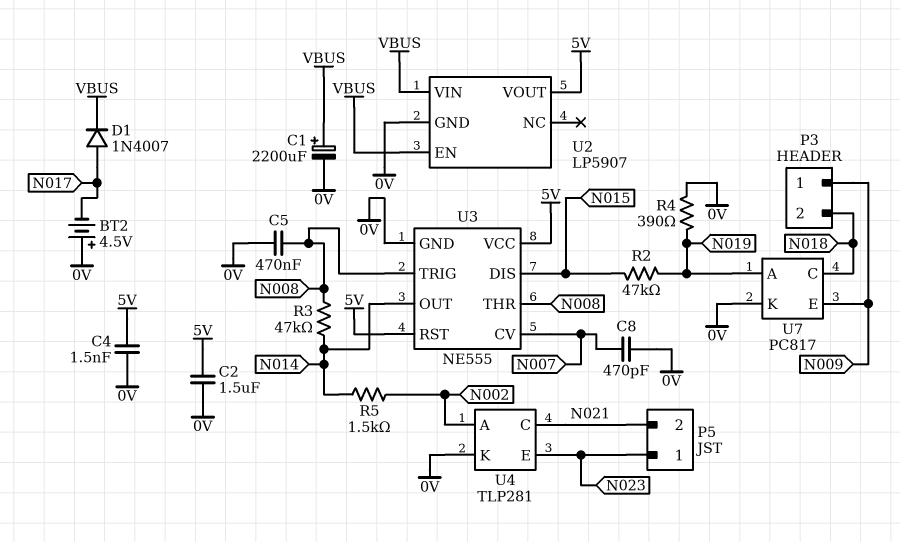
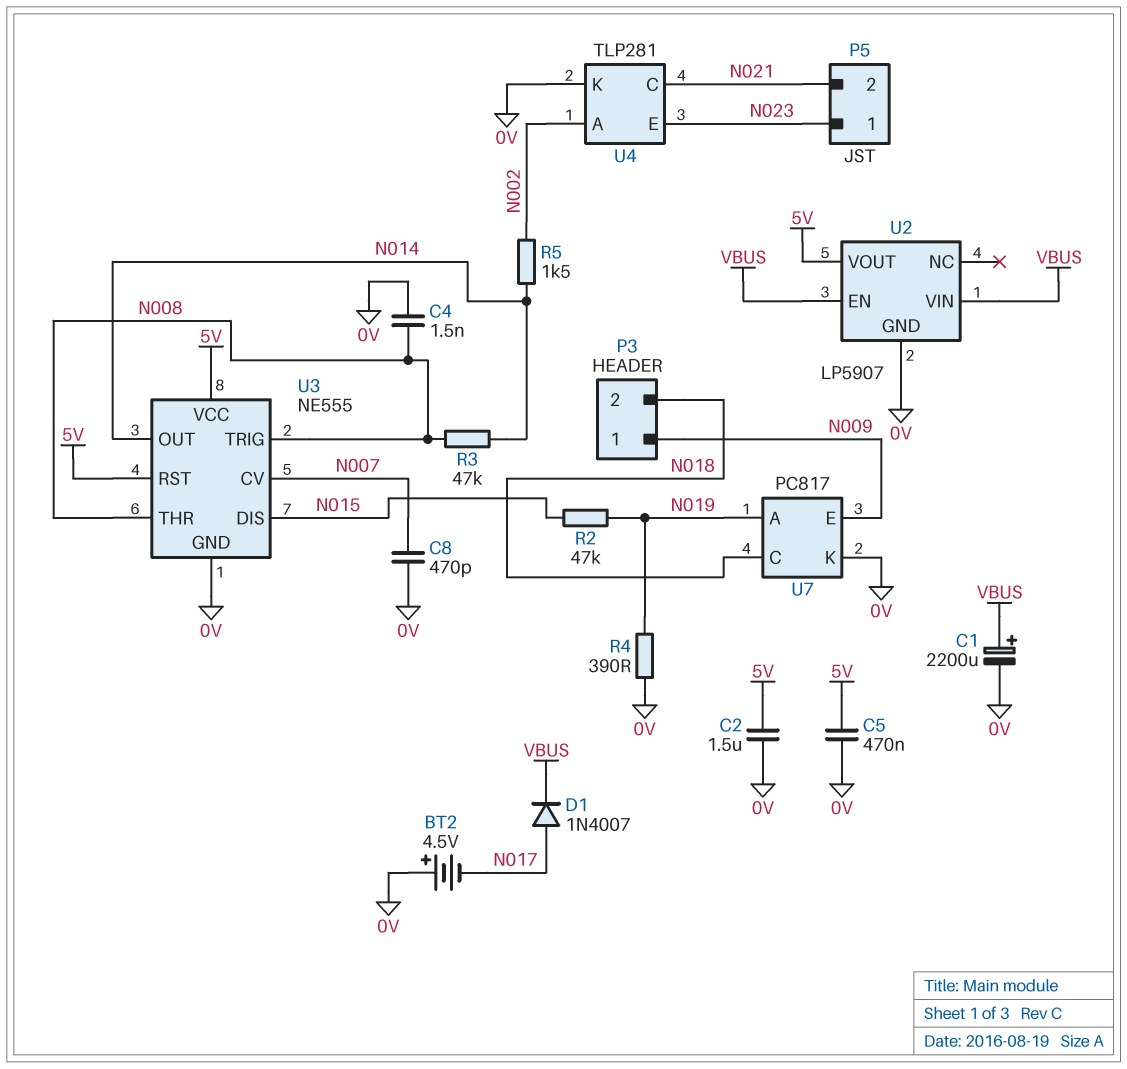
C4: 1.5nF (0V, 5V) -> 1.5nF (0V, N008)
C5: 470nF (0V, N008) -> 470nF (0V, 5V)

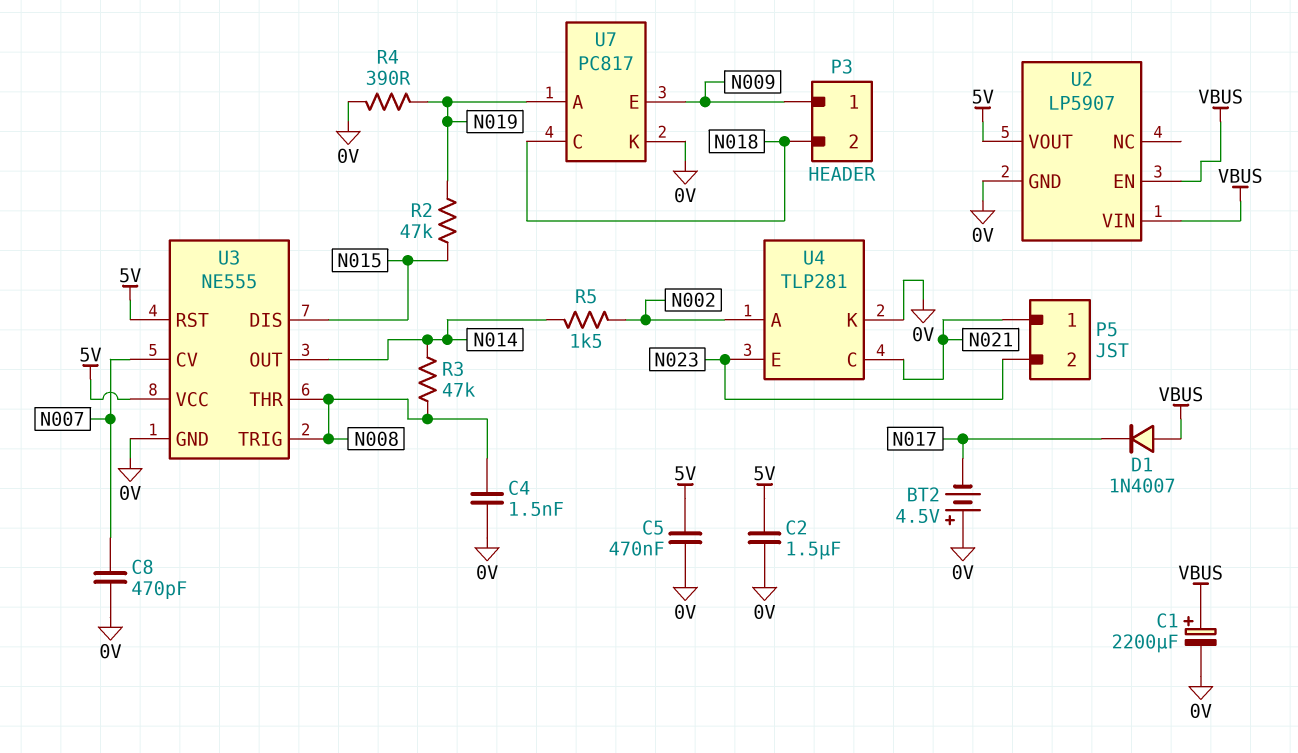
D1: diode 1N4007 (A N017, K VBUS) -> diode 1N4007 (A VBUS, K N017)
P5 pin 1: N023 -> N021
P5 pin 2: N021 -> N023

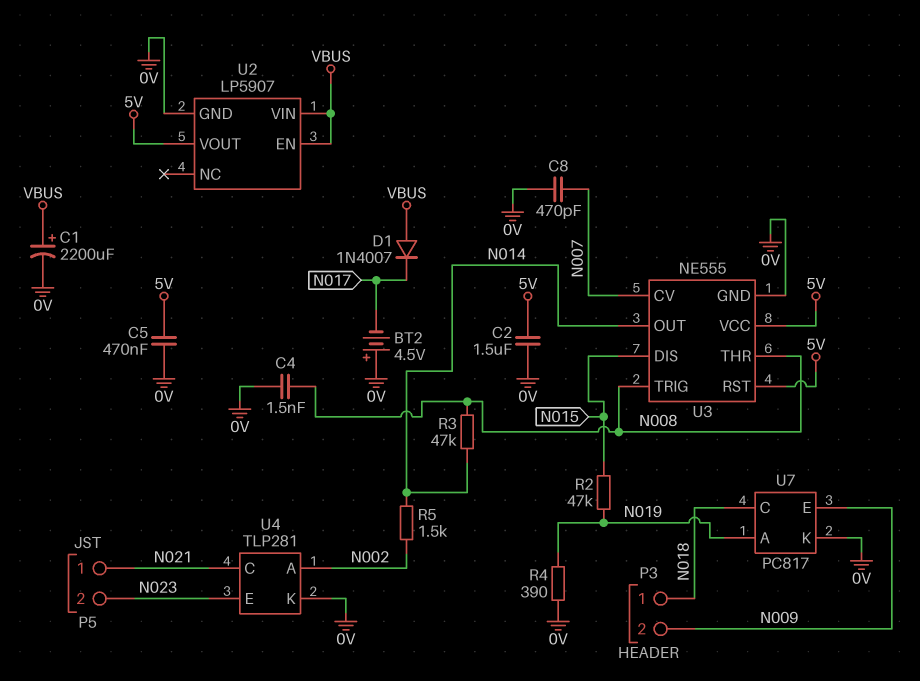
P3 pin 1: N009 -> N018
P3 pin 2: N018 -> N009

